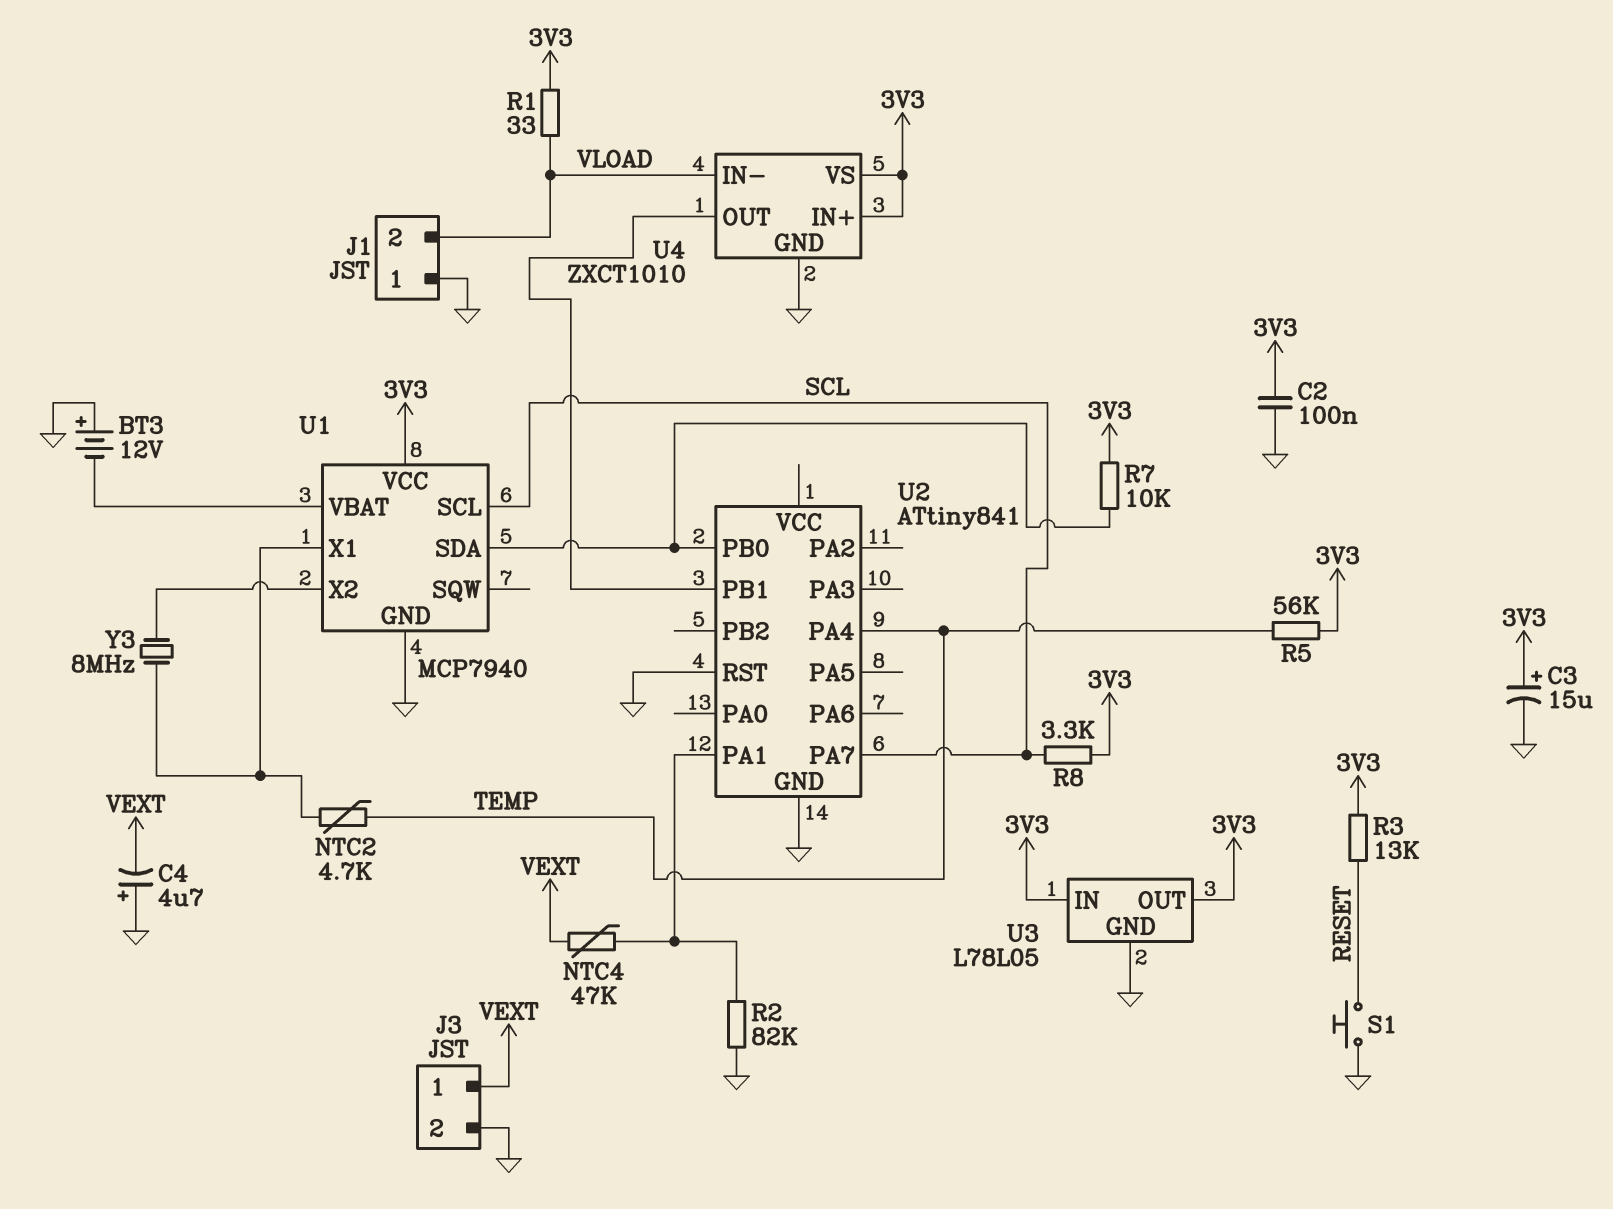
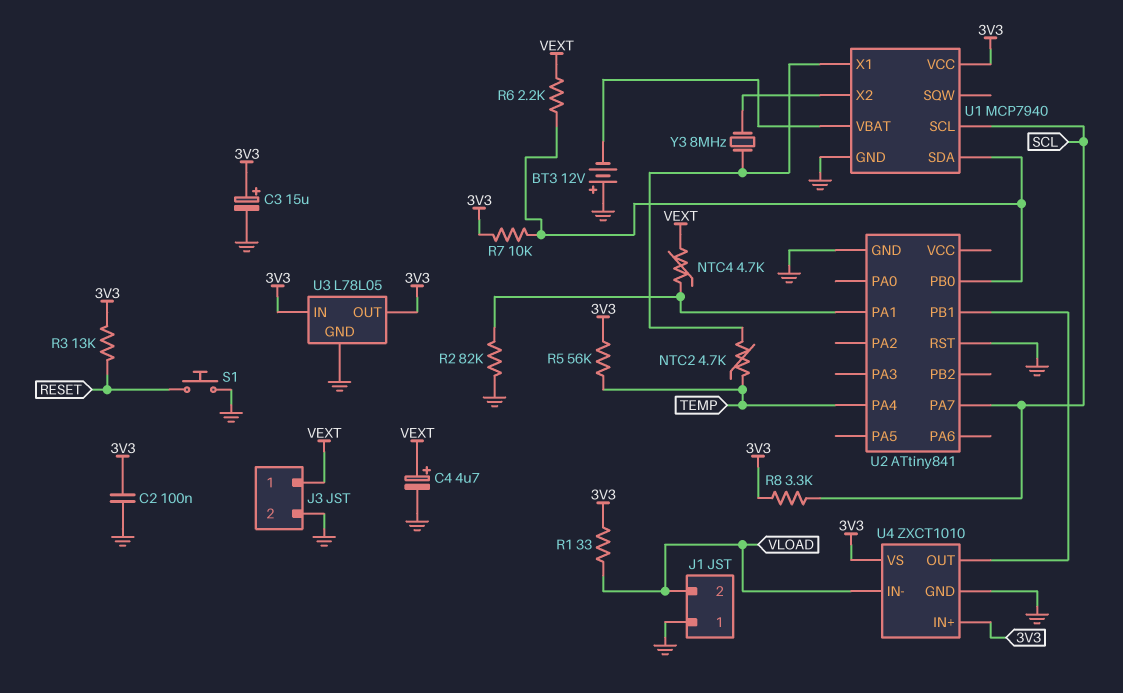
C4: 4.7uF (plus GND, minus VEXT) -> 4.7uF (plus VEXT, minus GND)
NTC4: 47k (U2/PA1, VEXT) -> 4.7k (U2/PA1, VEXT)
R6: none -> 2.2k (U1/SDA, VEXT)

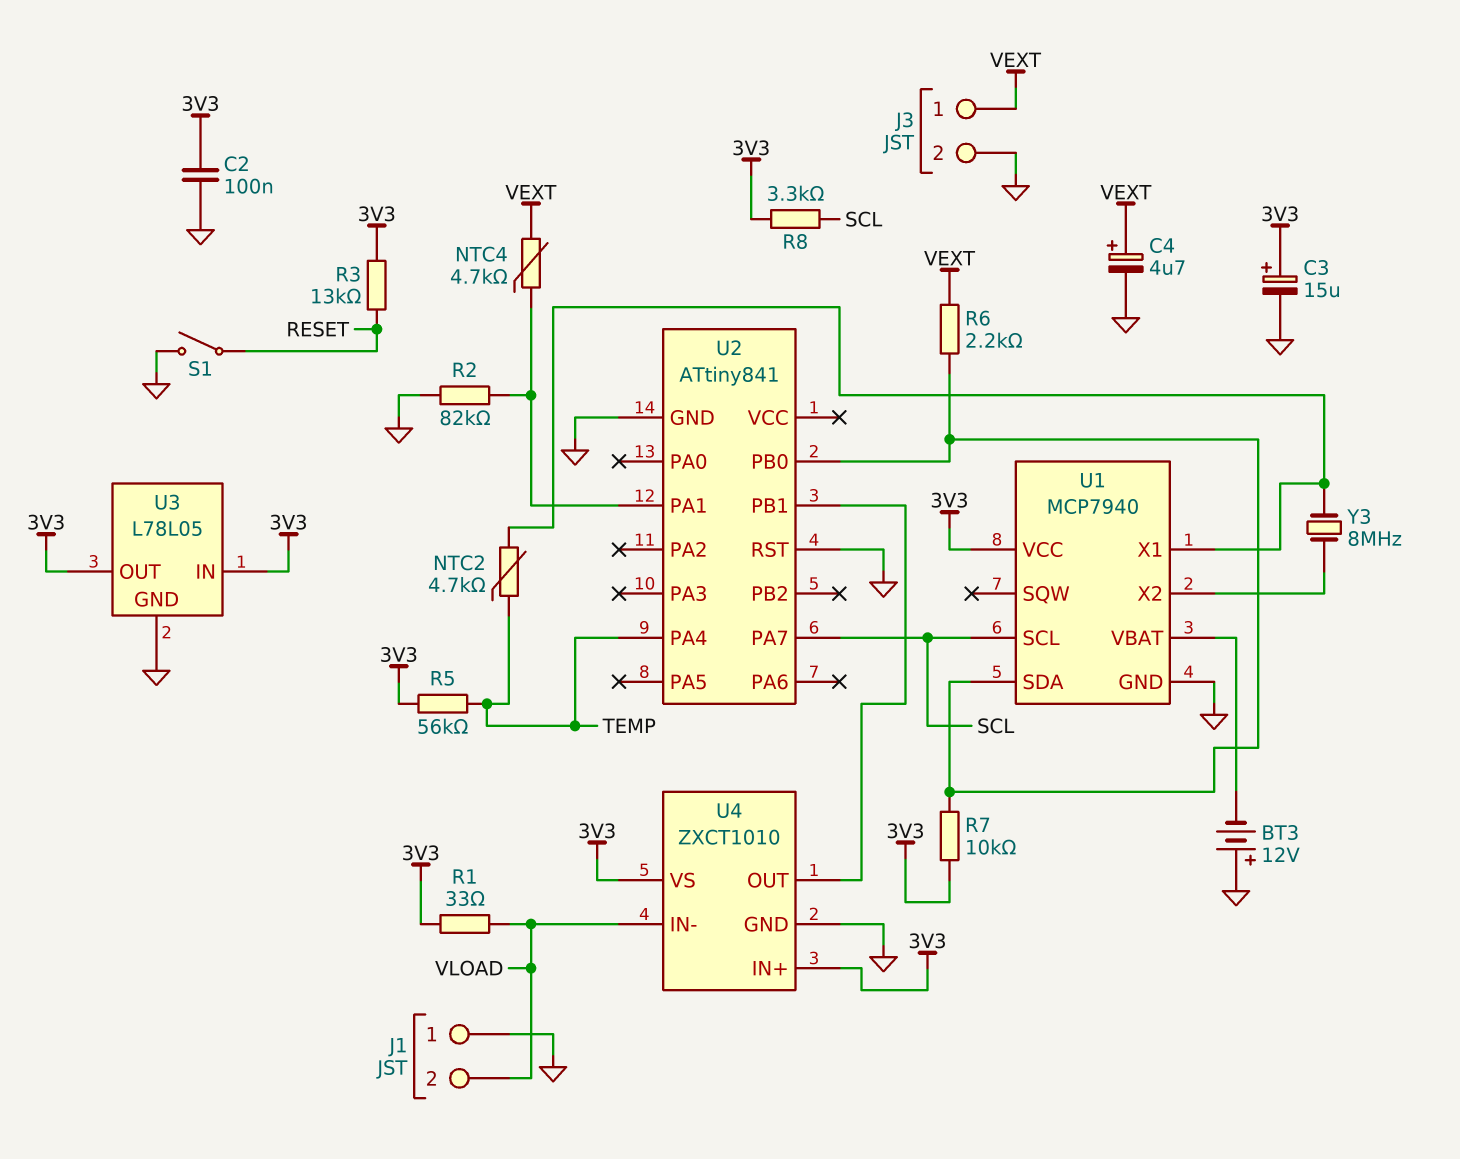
S1: button (GND, RESET) -> switch (GND, RESET)

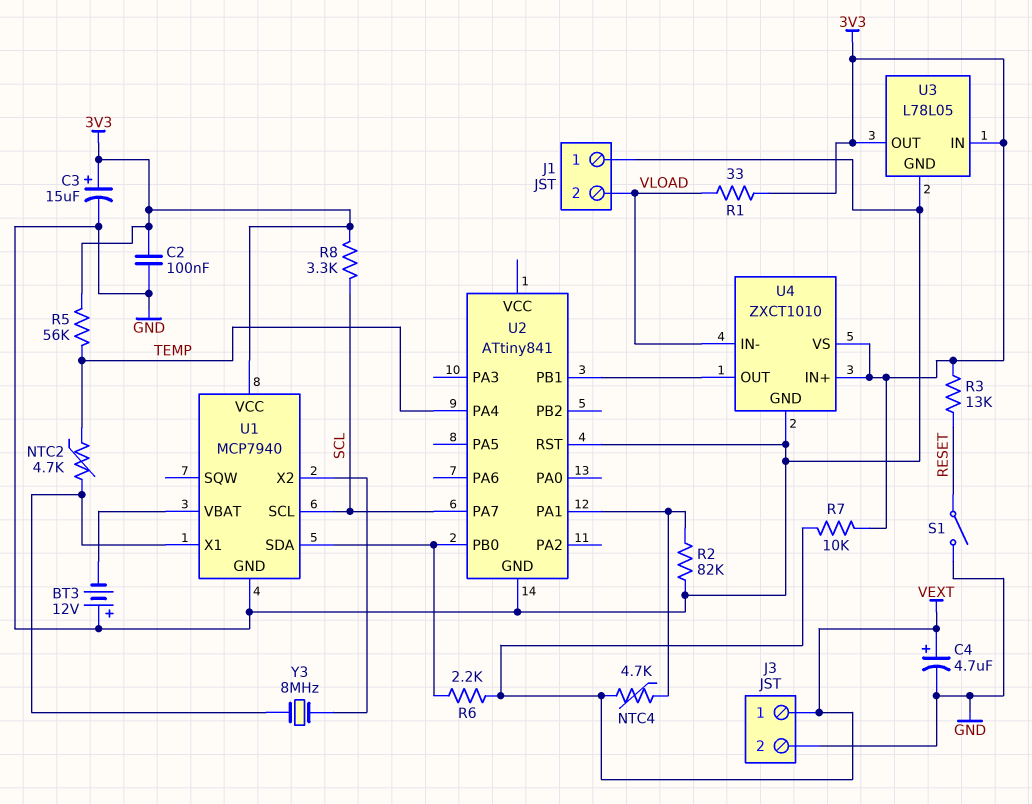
R7: 10k (3V3, U1/SDA) -> 10k (3V3, VEXT)

